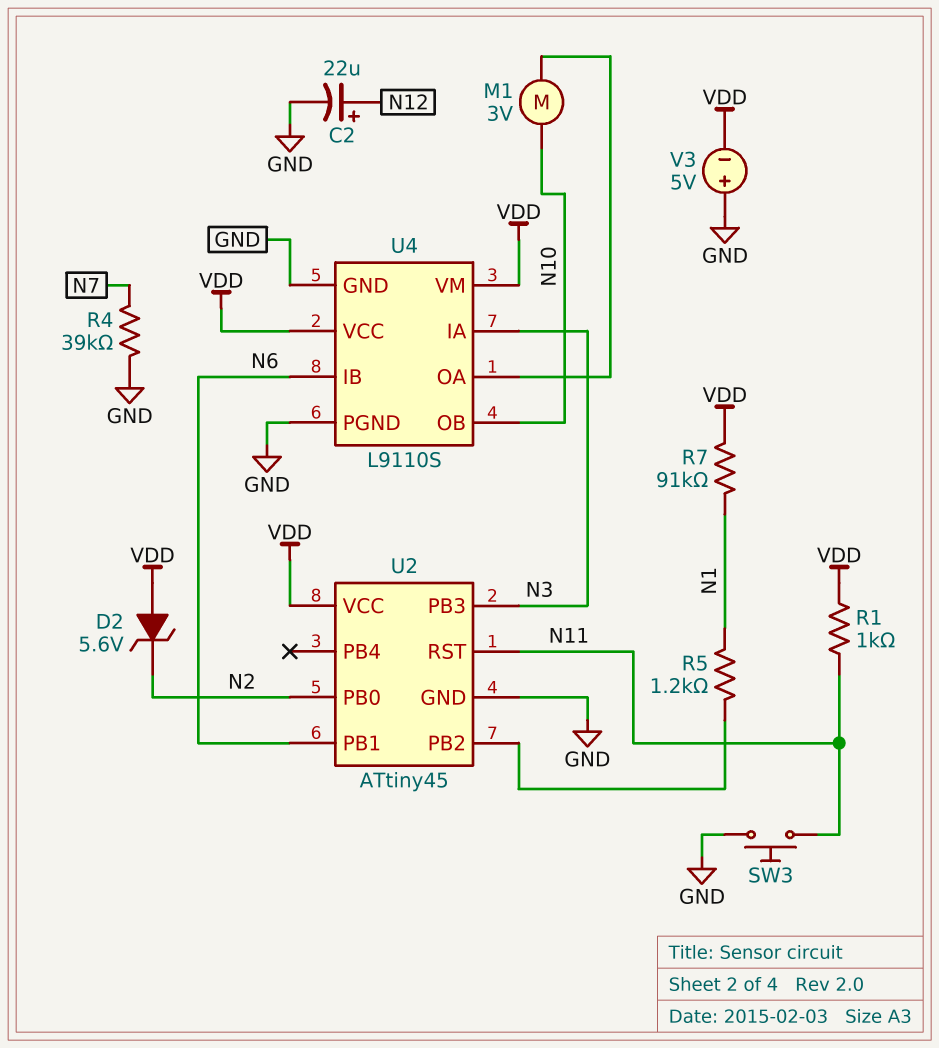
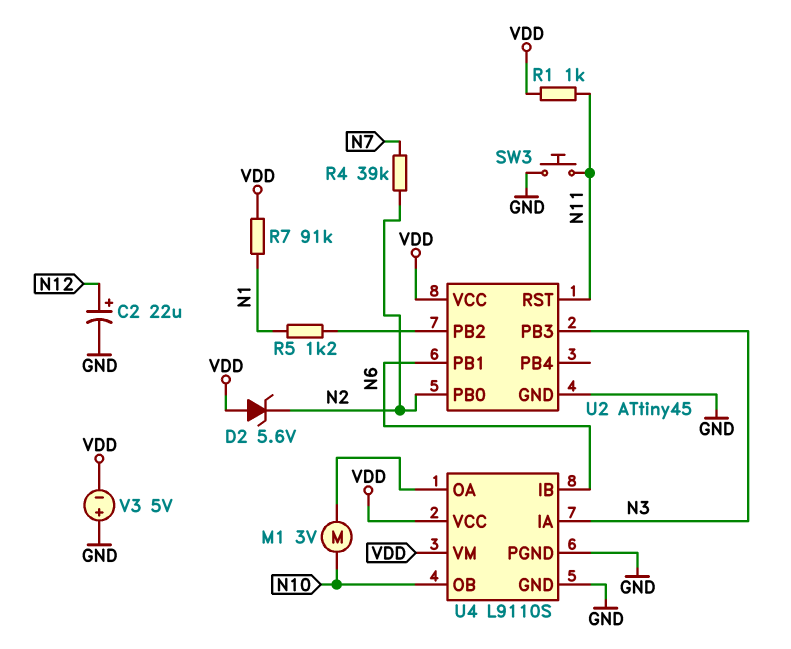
R4: 39k (GND, N7) -> 39k (N2, N7)

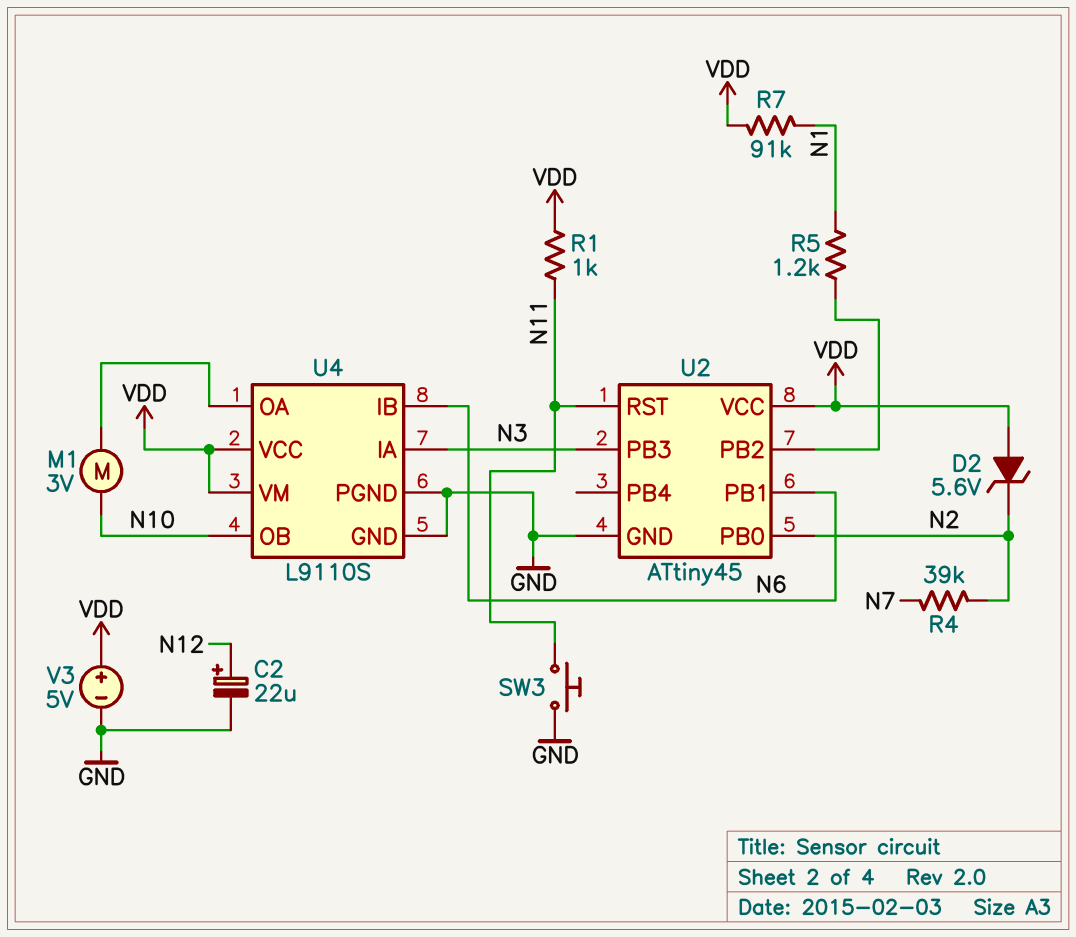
V3: 5V (plus GND, minus VDD) -> 5V (plus VDD, minus GND)

